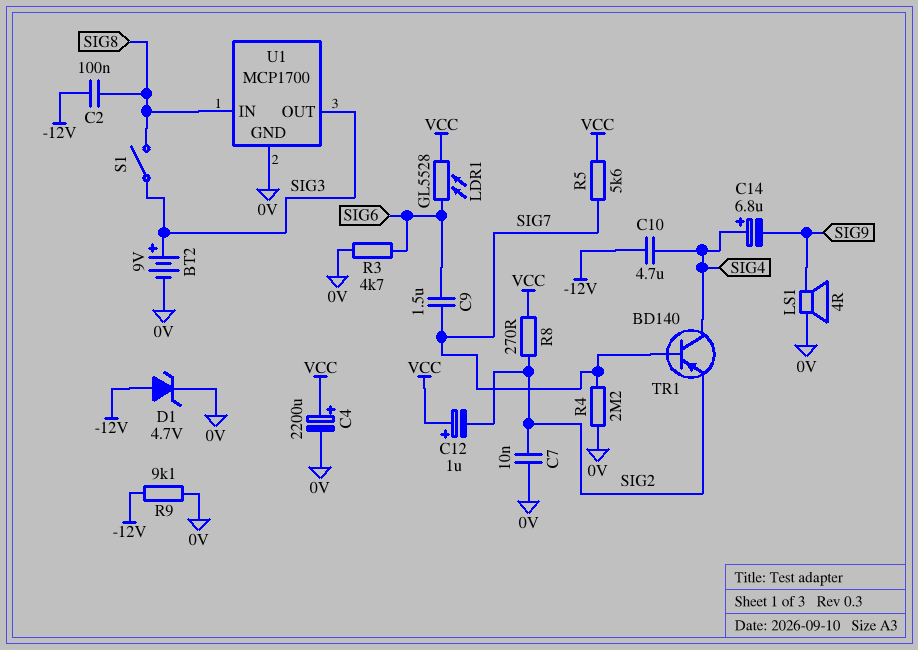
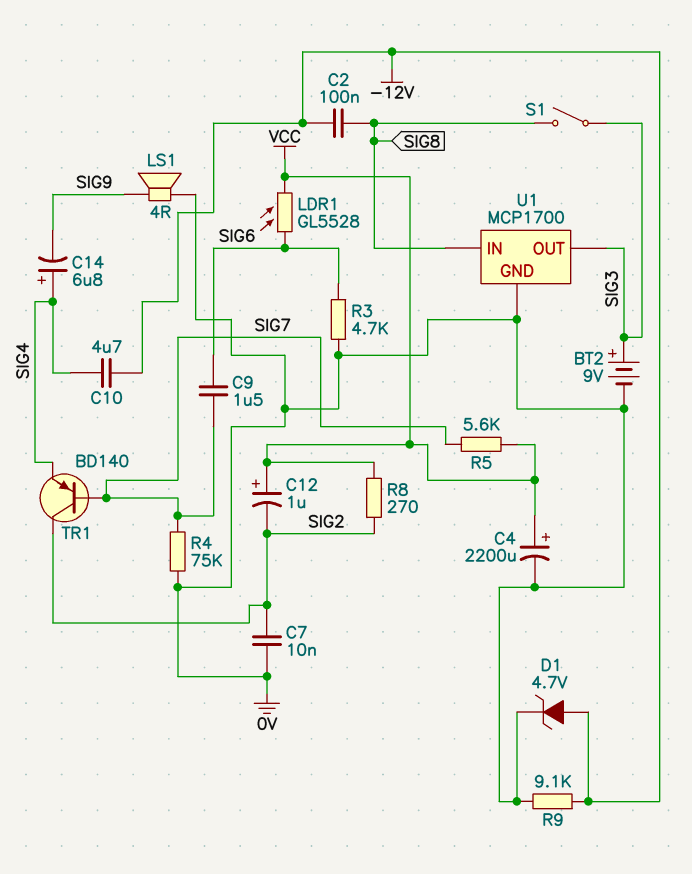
R4: 2.2M (0V, SIG7) -> 75k (0V, SIG7)
TR1: PNP BD140 (B SIG7, C SIG4, E SIG2) -> PNP BD140 (B SIG7, C SIG2, E SIG4)

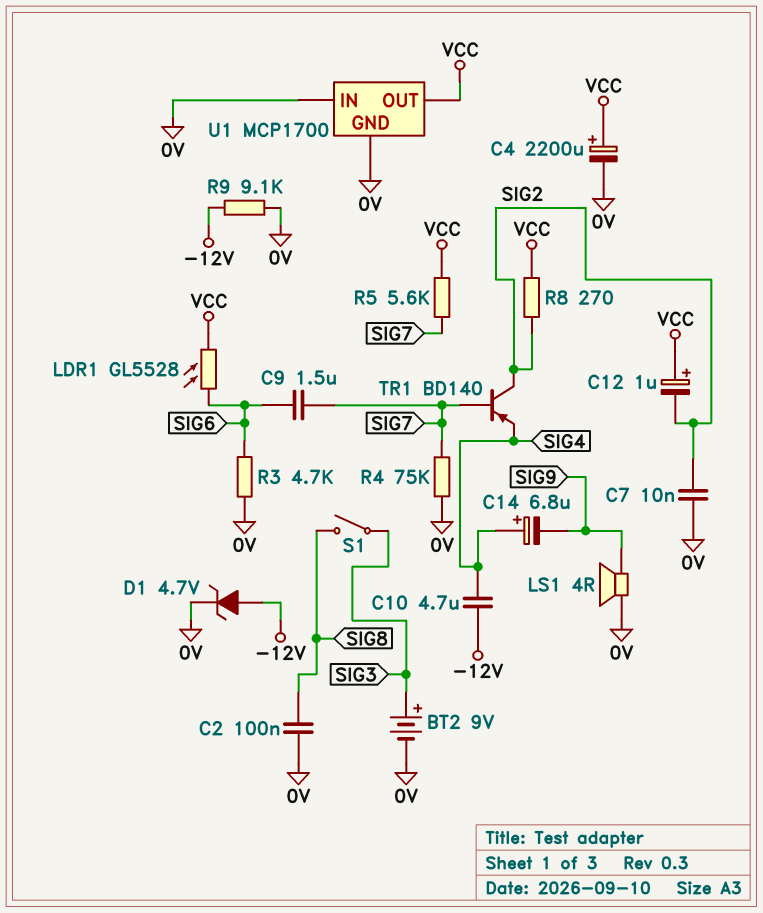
C2: 100nF (-12V, SIG8) -> 100nF (0V, SIG8)
U1 pin IN: SIG8 -> 0V
U1 pin OUT: SIG3 -> VCC

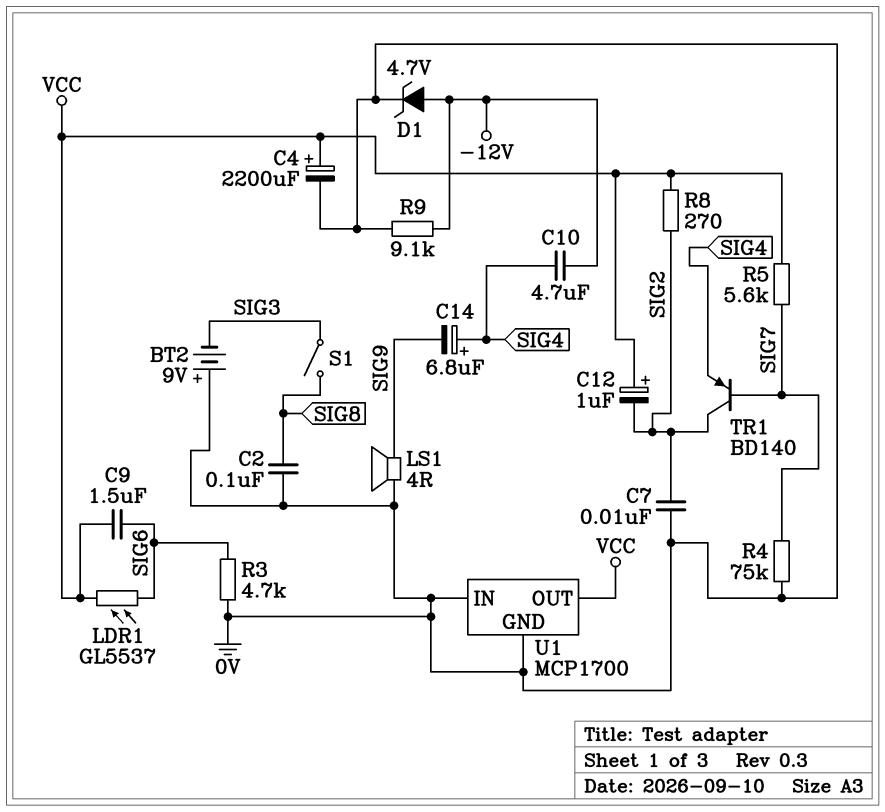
BT2: 9V (plus SIG3, minus 0V) -> 9V (plus 0V, minus SIG3)
C9: 1.5uF (SIG6, SIG7) -> 1.5uF (SIG6, VCC)
LDR1: GL5528 (SIG6, VCC) -> GL5537 (SIG6, VCC)

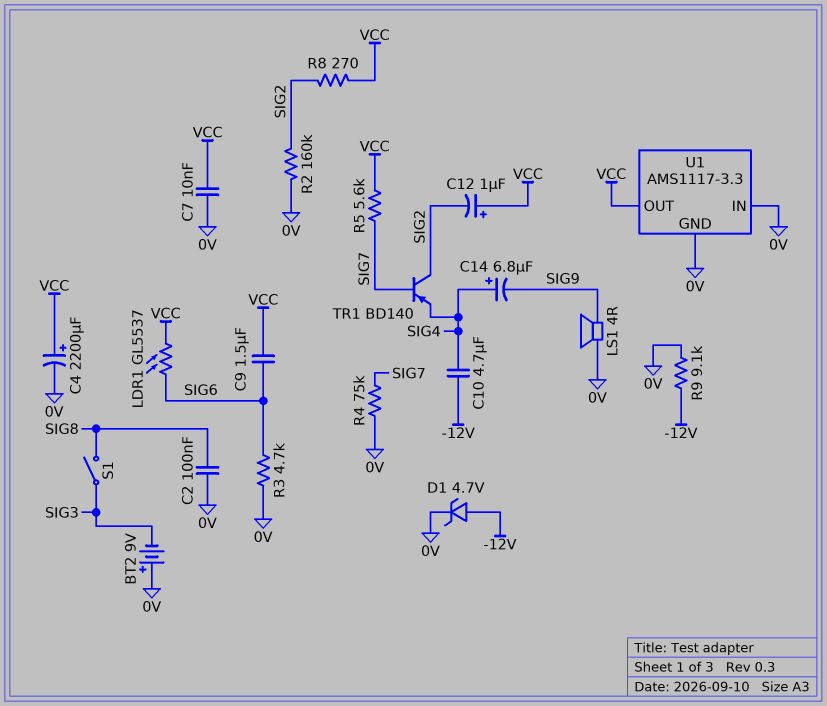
C7: 10nF (0V, SIG2) -> 10nF (0V, VCC)
R2: none -> 160k (0V, SIG2)
U1: MCP1700 -> AMS1117-3.3

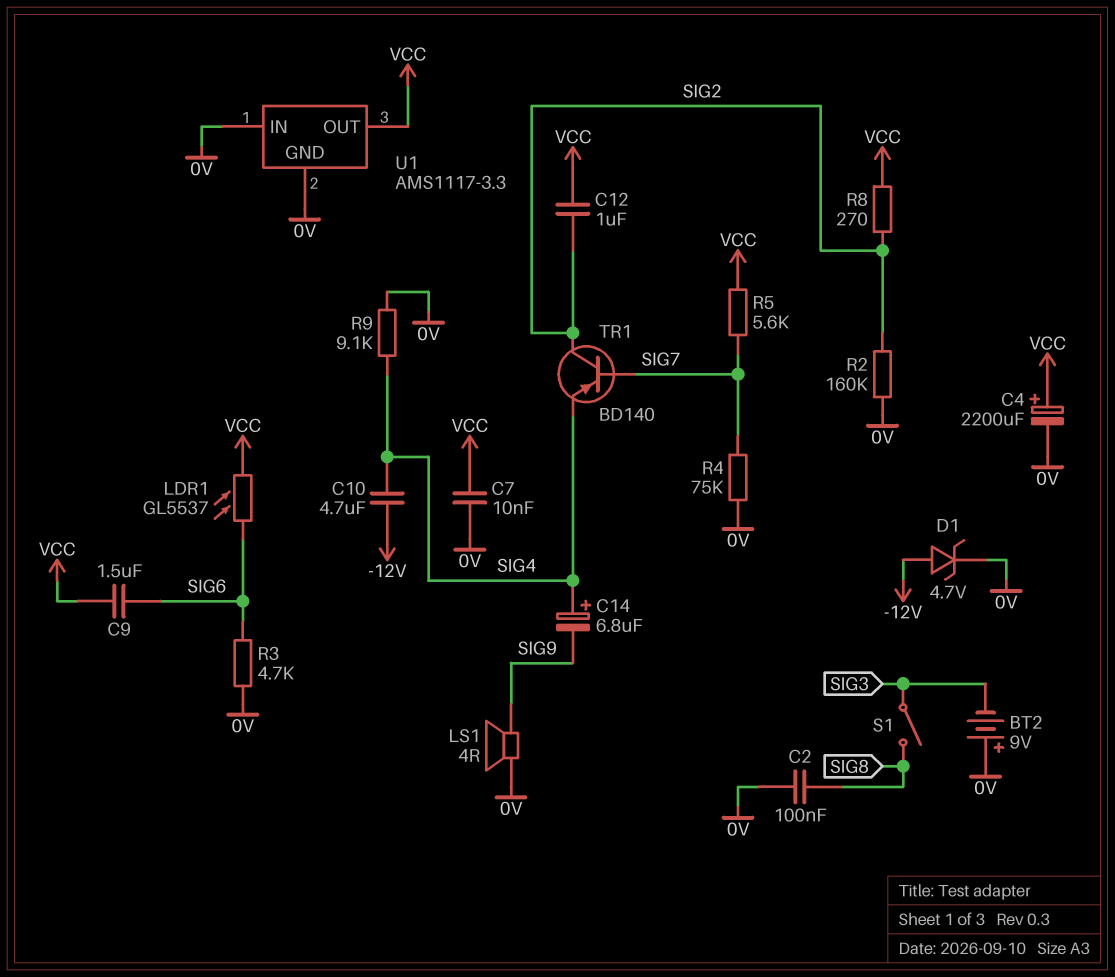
C12: 1uF (plus VCC, minus SIG2) -> 1uF (SIG2, VCC)
R9: 9.1k (-12V, 0V) -> 9.1k (0V, SIG4)

